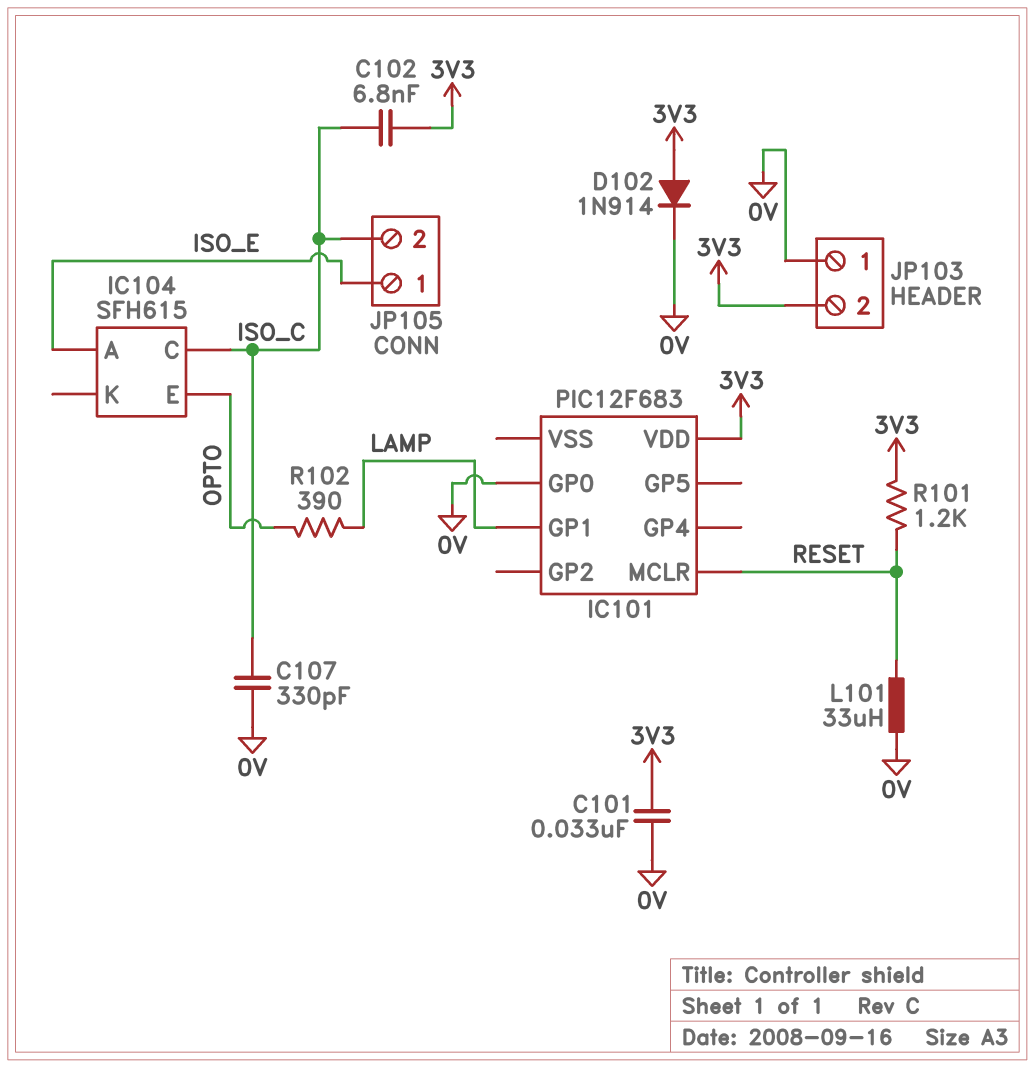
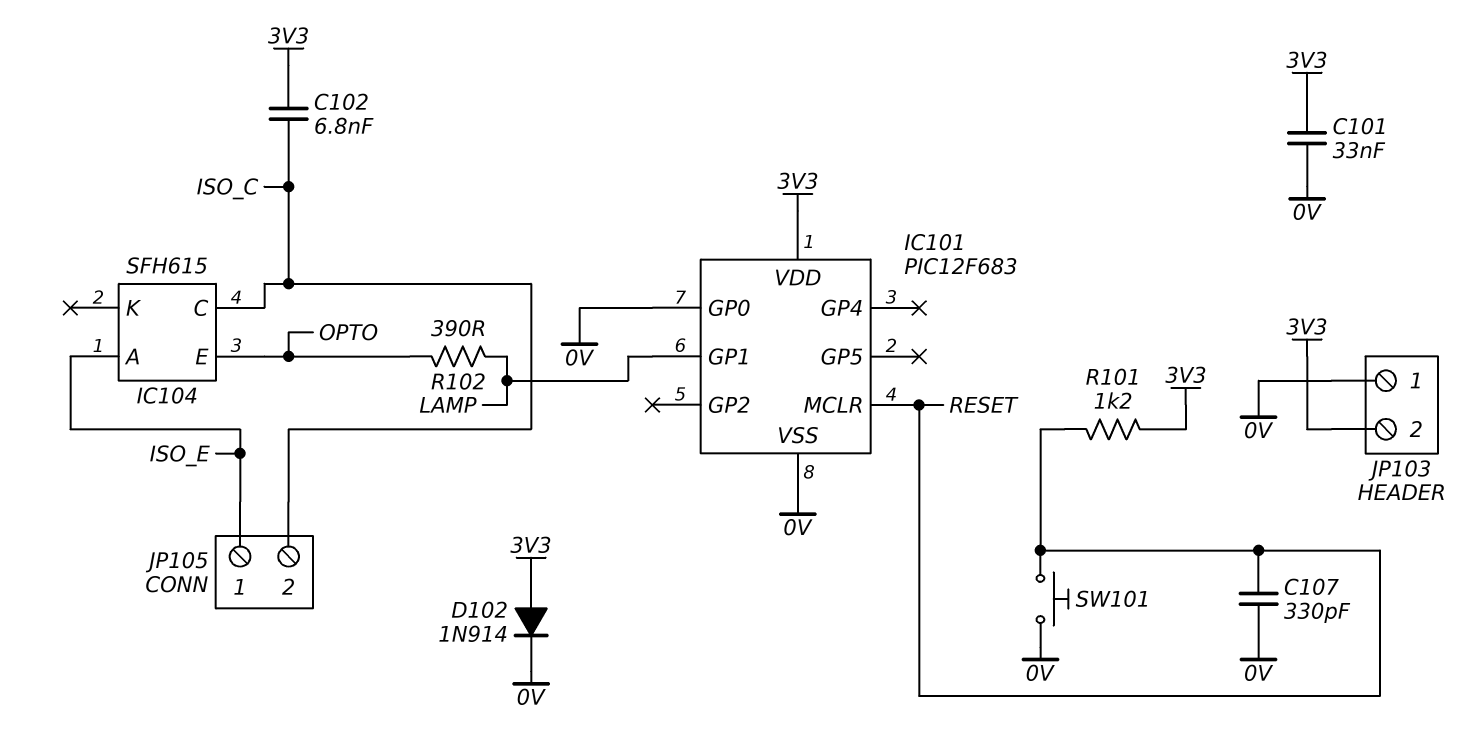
C107: 330pF (0V, ISO_C) -> 330pF (0V, RESET)
IC101 pin VSS: none -> 0V
L101: 33uH (0V, RESET) -> none
SW101: none -> button (0V, RESET)

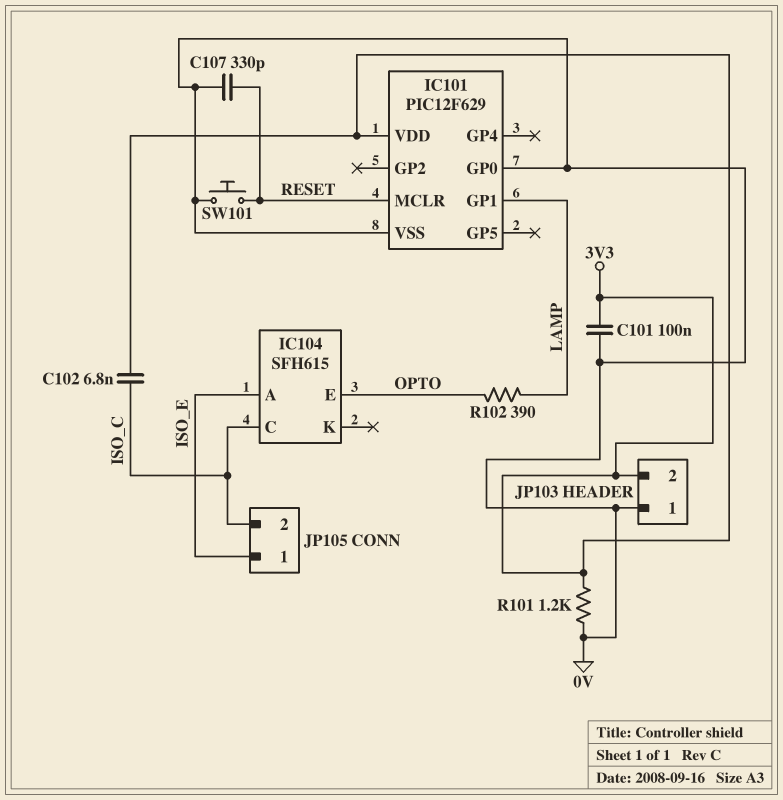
C101: 33nF (0V, 3V3) -> 100nF (0V, 3V3)
D102: diode 1N914 (A 3V3, K 0V) -> none
IC101: PIC12F683 -> PIC12F629
R101: 1.2k (3V3, RESET) -> 1.2k (0V, 3V3)

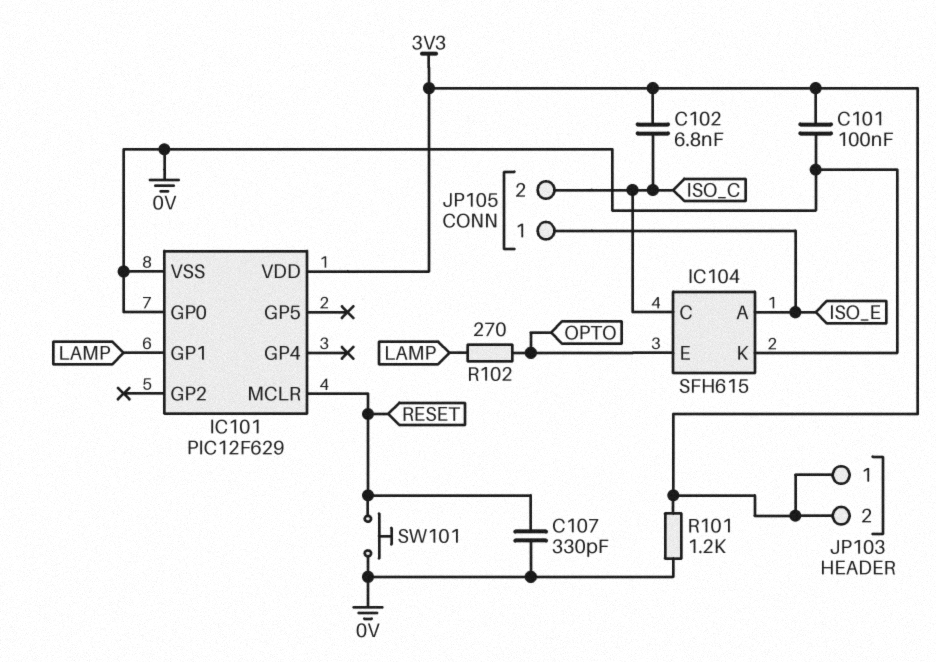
IC104 pin K: none -> 0V
JP103 pin 1: 0V -> 3V3
R102: 390 (LAMP, OPTO) -> 270 (LAMP, OPTO)

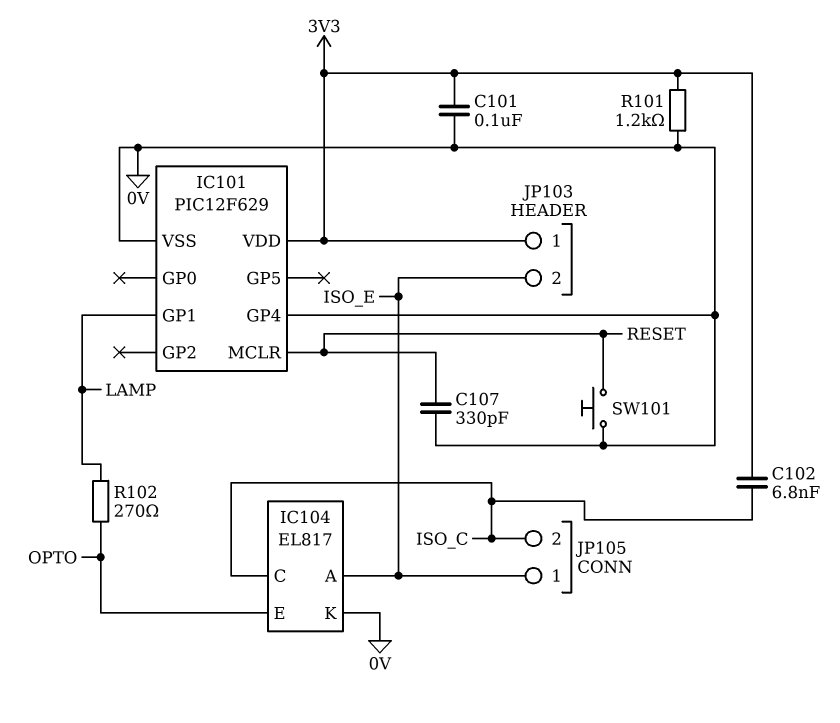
IC101 pin GP0: 0V -> none
IC101 pin GP4: none -> 0V
IC104: SFH615 -> EL817
JP103 pin 2: 3V3 -> ISO_E

